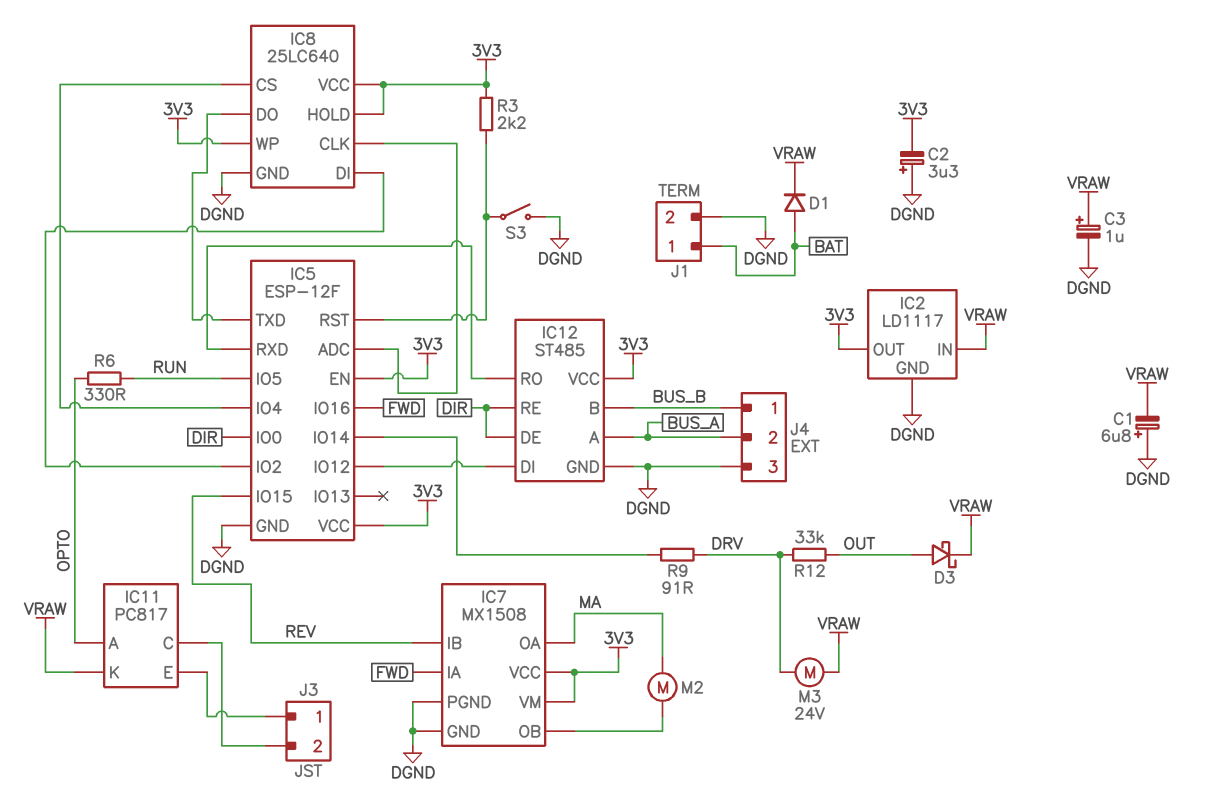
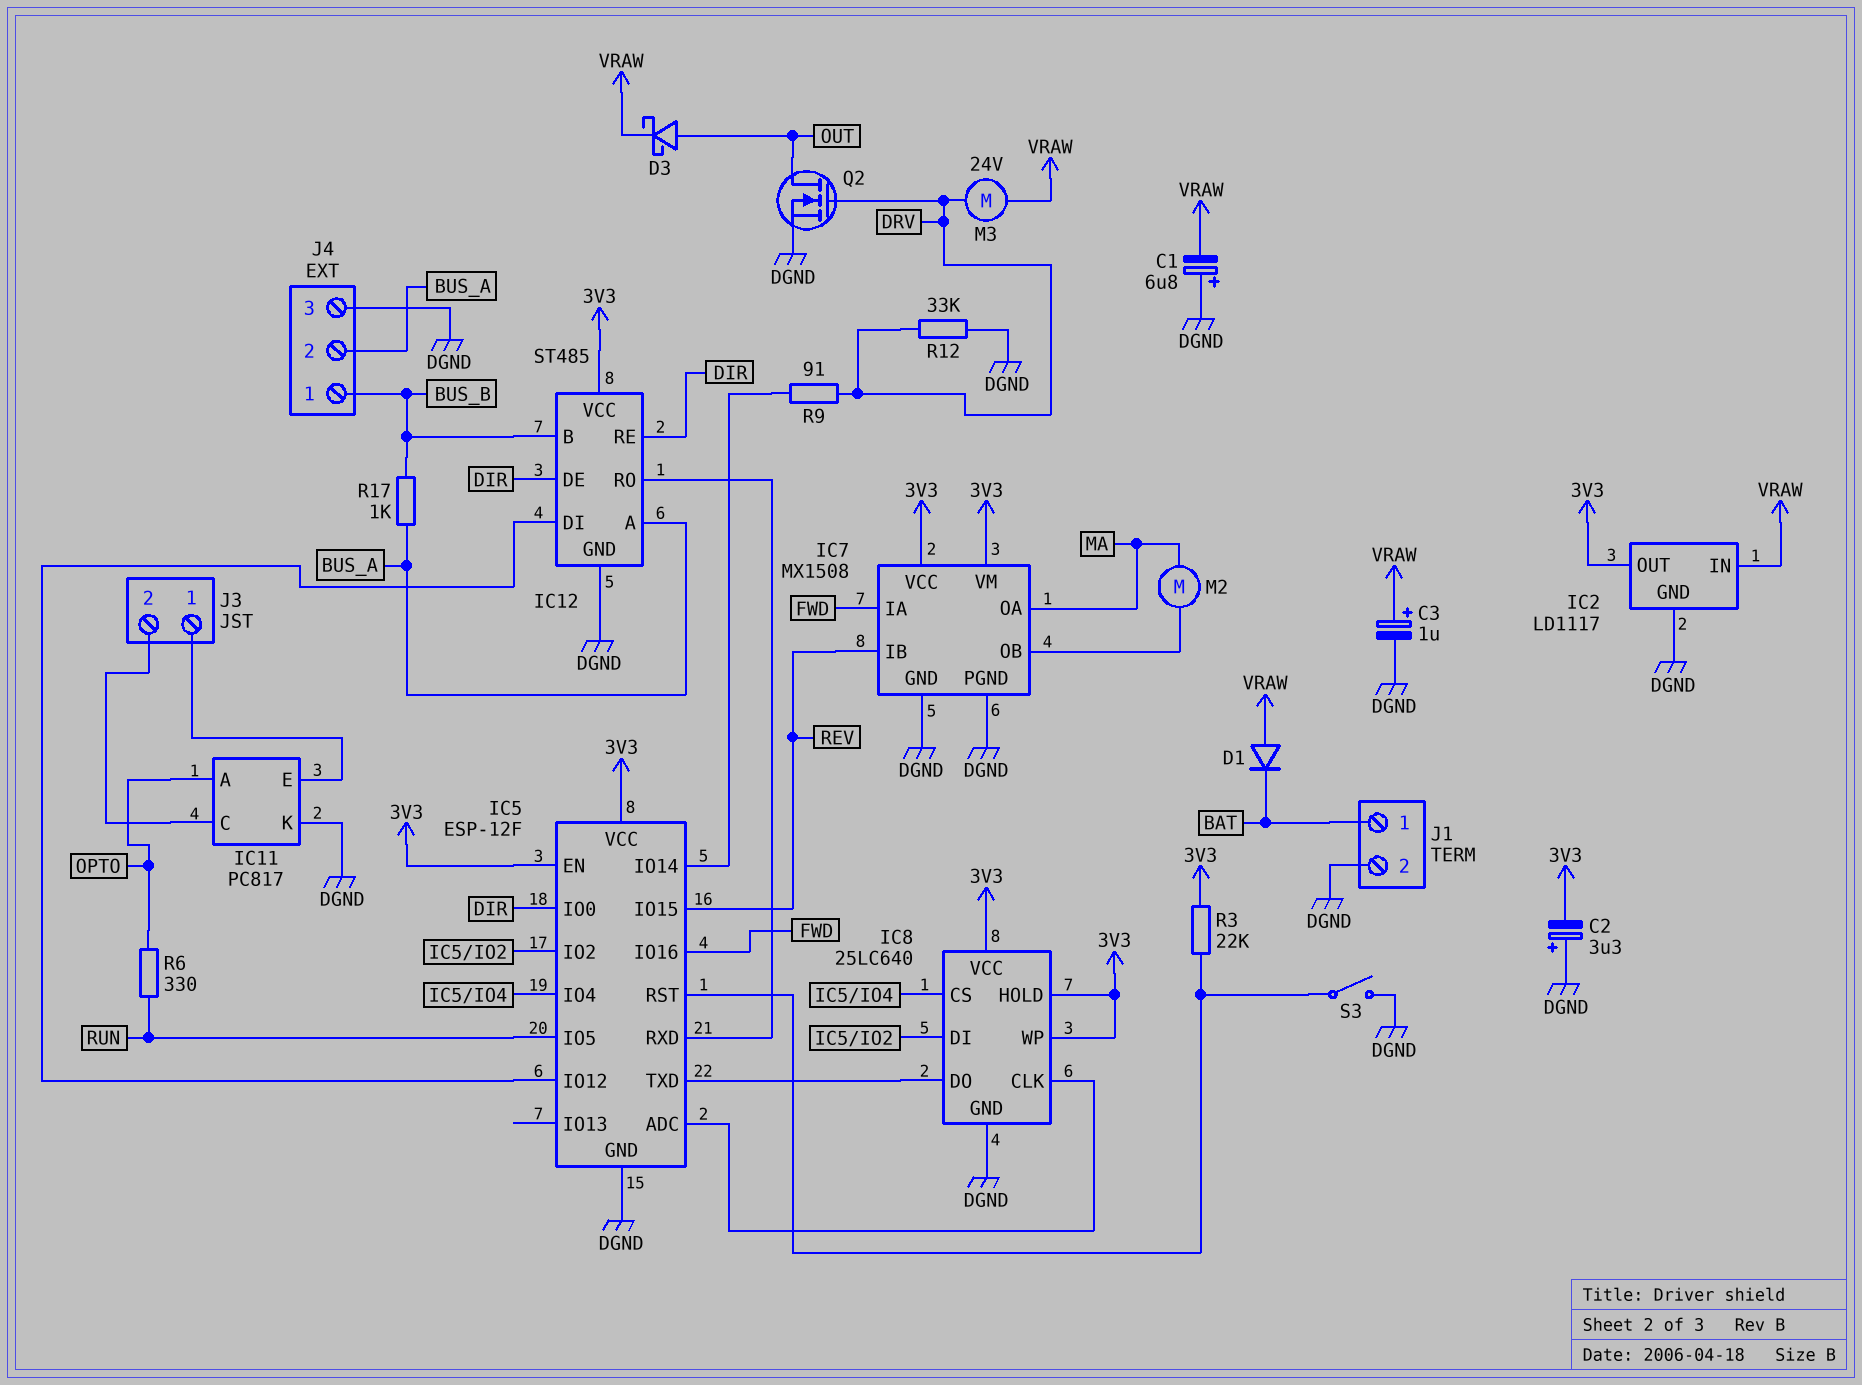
D1: diode (A BAT, K VRAW) -> diode (A VRAW, K BAT)
IC11 pin K: VRAW -> DGND
Q2: none -> NMOS (G DRV, D OUT, S DGND)
R3: 2.2k (3V3, IC5/RST) -> 22k (3V3, IC5/RST)
R12: 33k (DRV, OUT) -> 33k (DGND, DRV)
R17: none -> 1k (BUS_A, BUS_B)

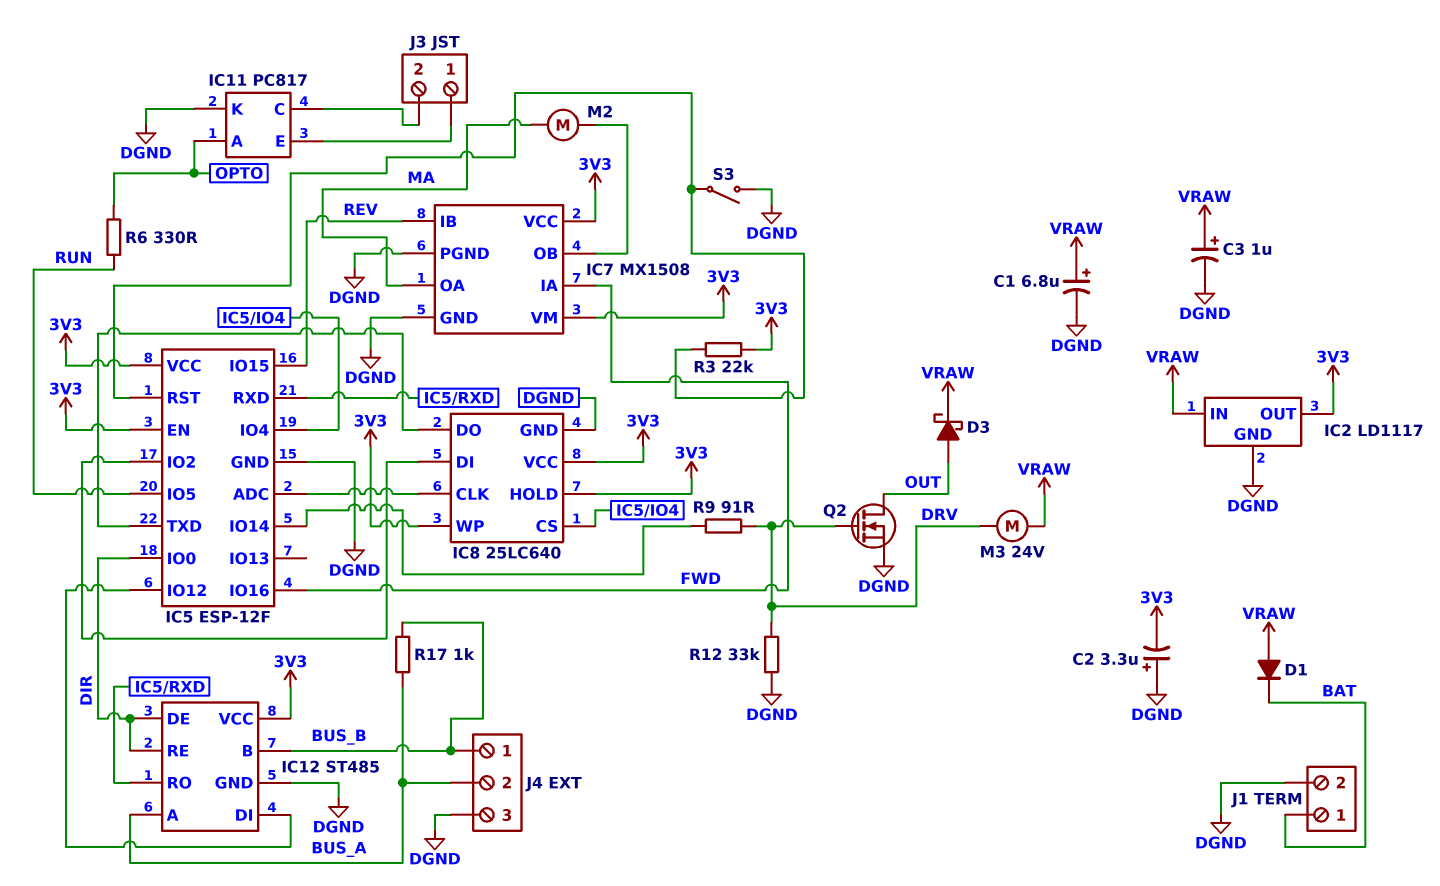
C1: 6.8uF (plus DGND, minus VRAW) -> 6.8uF (plus VRAW, minus DGND)

